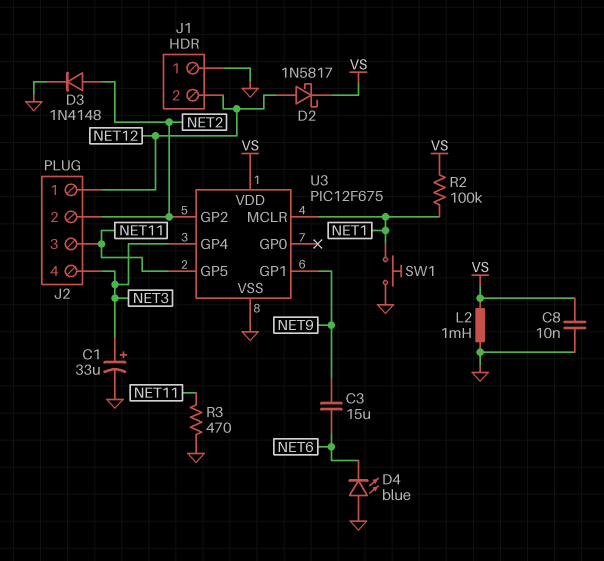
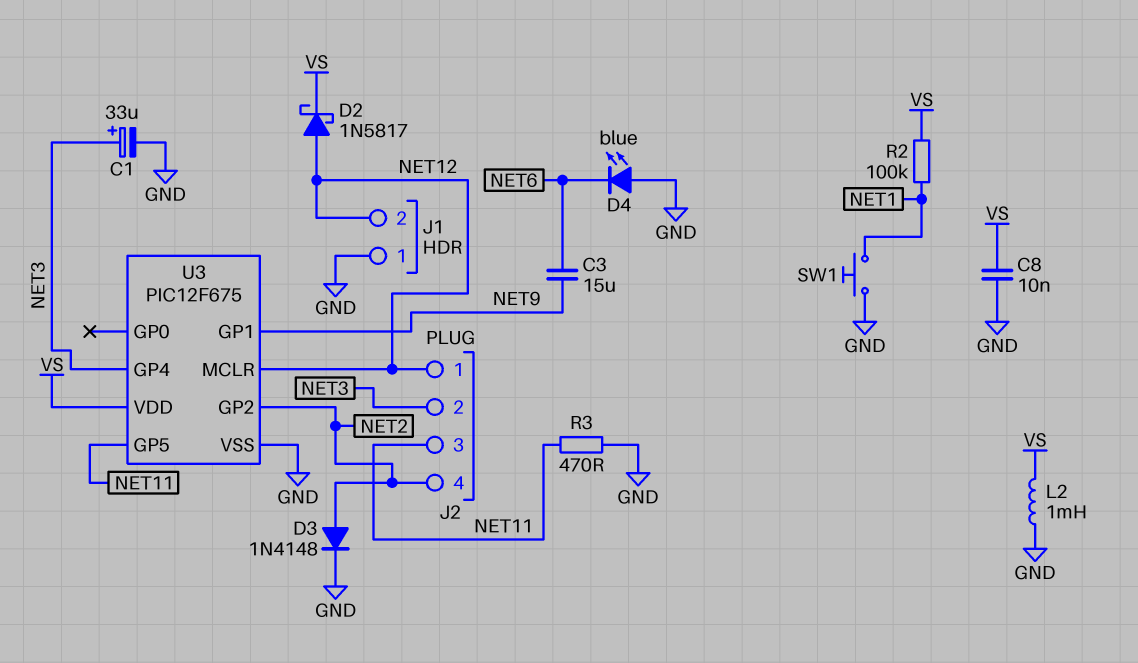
J2 pin 2: NET2 -> NET3
J2 pin 4: NET3 -> NET2
U3 pin MCLR: NET1 -> NET12

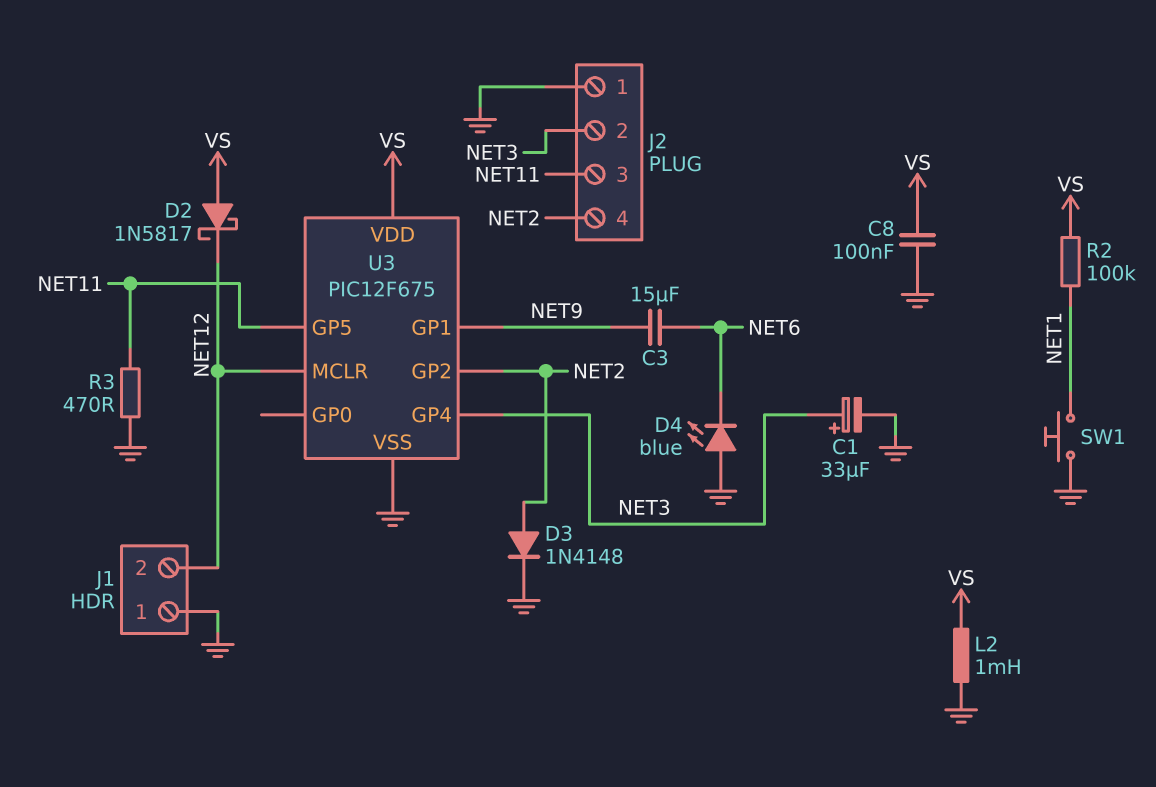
C8: 10nF (GND, VS) -> 100nF (GND, VS)
D2: schottky 1N5817 (A NET12, K VS) -> schottky 1N5817 (A VS, K NET12)
J2 pin 1: NET12 -> GND

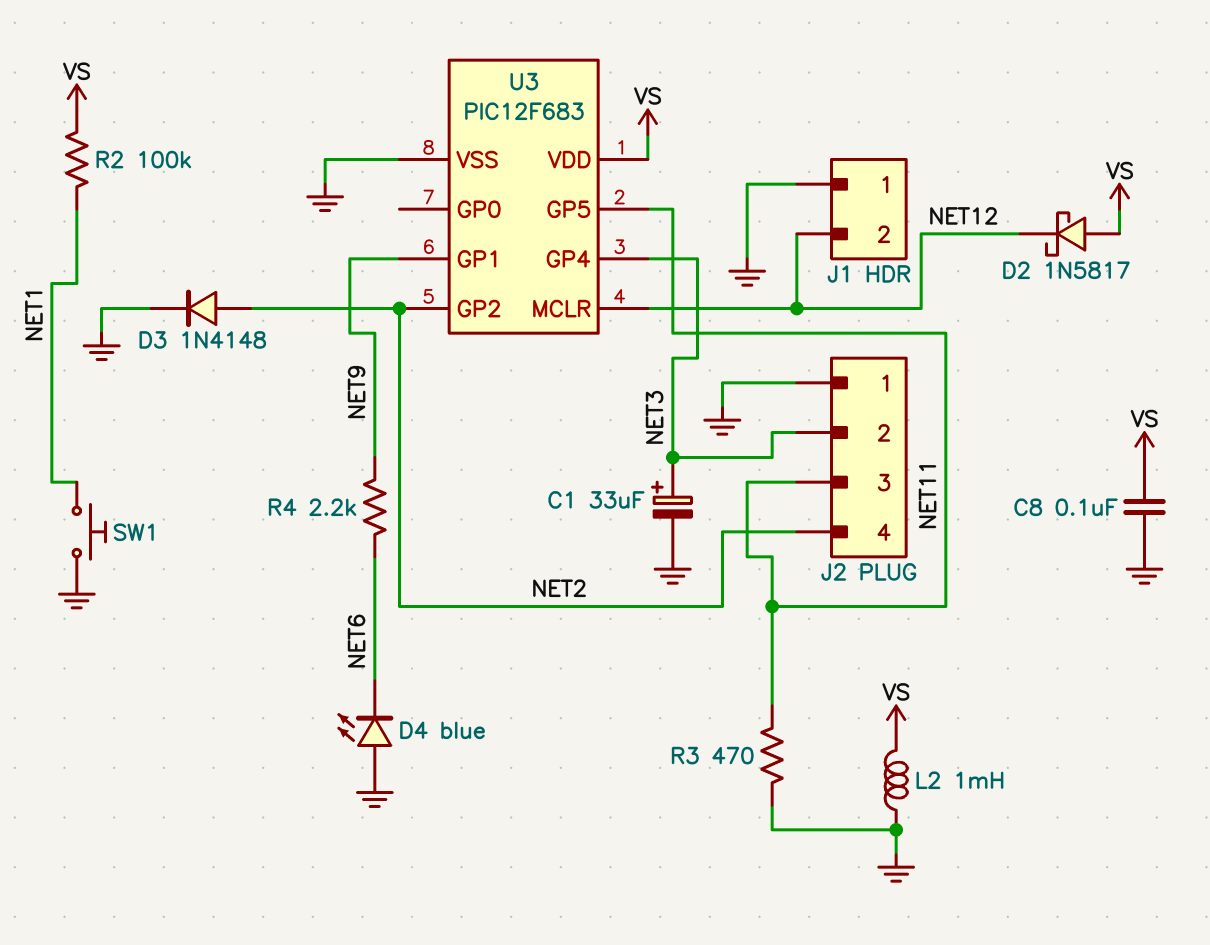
C3: 15uF (NET6, NET9) -> none
R4: none -> 2.2k (NET6, NET9)
U3: PIC12F675 -> PIC12F683

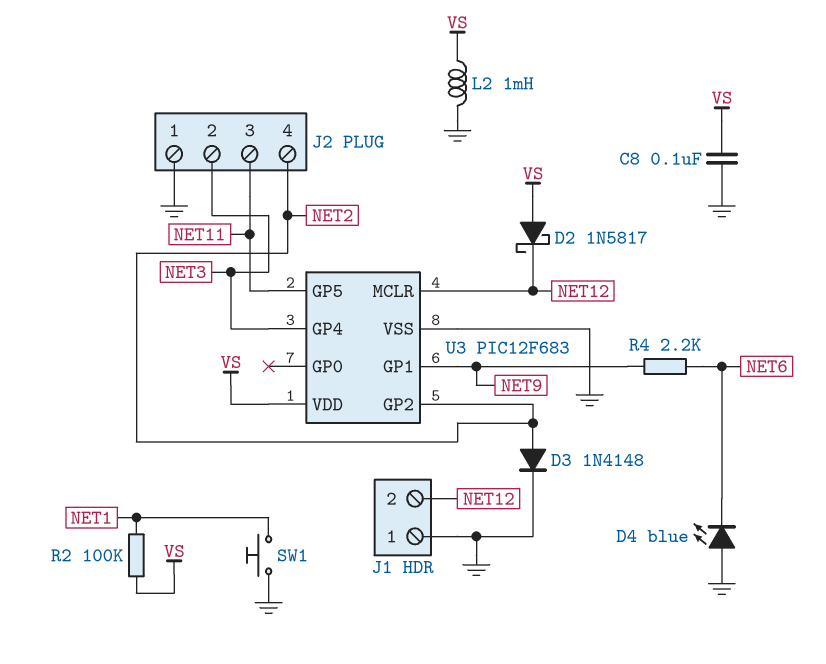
C1: 33uF (plus NET3, minus GND) -> none
R3: 470 (GND, NET11) -> none

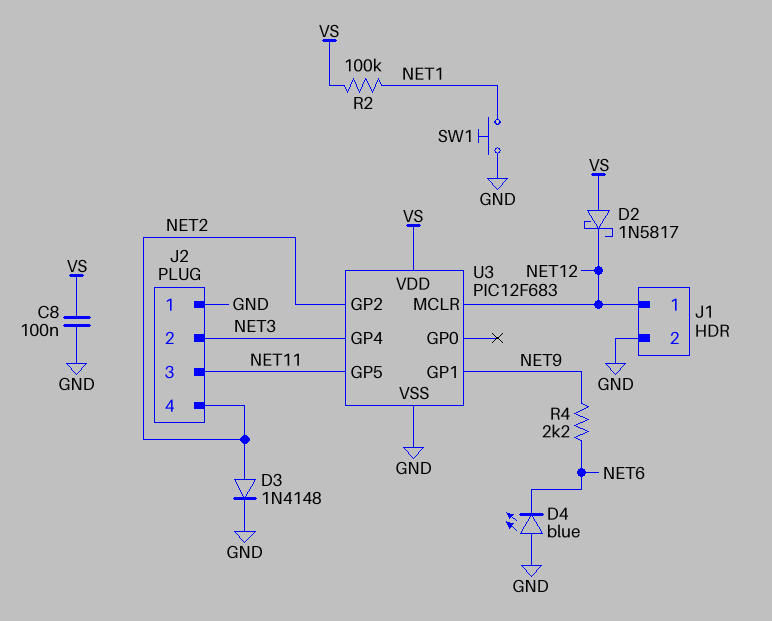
J1 pin 1: GND -> NET12
J1 pin 2: NET12 -> GND
L2: 1mH (GND, VS) -> none

